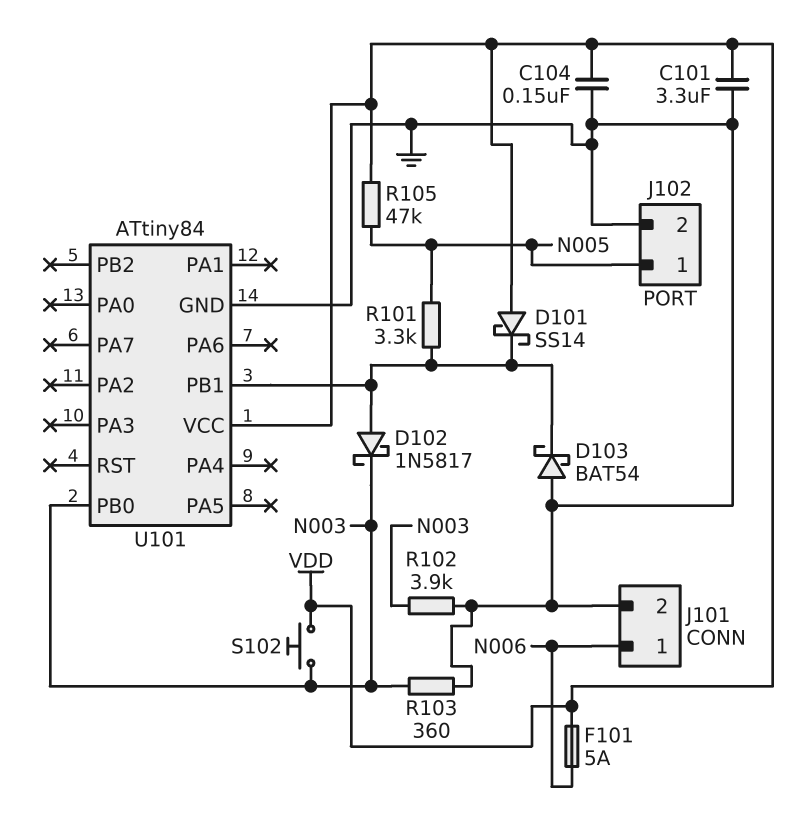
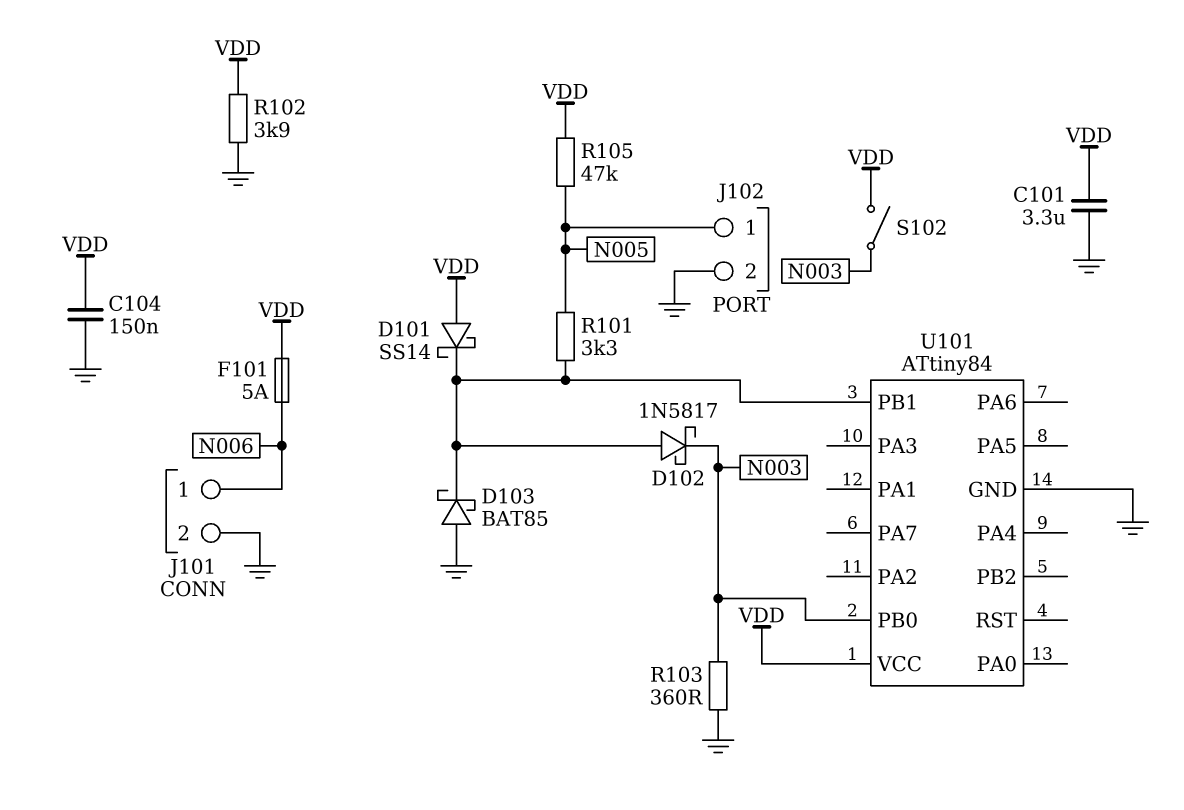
D103: schottky BAT54 (A GND, K U101/PB1) -> schottky BAT85 (A GND, K U101/PB1)
R102: 3.9k (GND, N003) -> 3.9k (GND, VDD)
S102: button (N003, VDD) -> switch (N003, VDD)

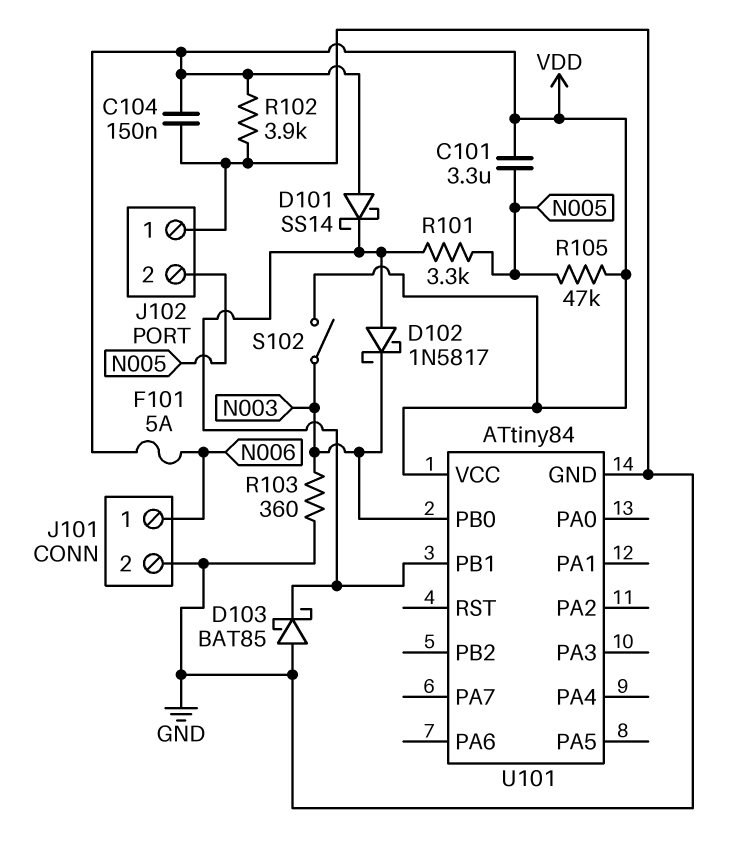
C101: 3.3uF (GND, VDD) -> 3.3uF (N005, VDD)
J102 pin 1: N005 -> GND
J102 pin 2: GND -> N005

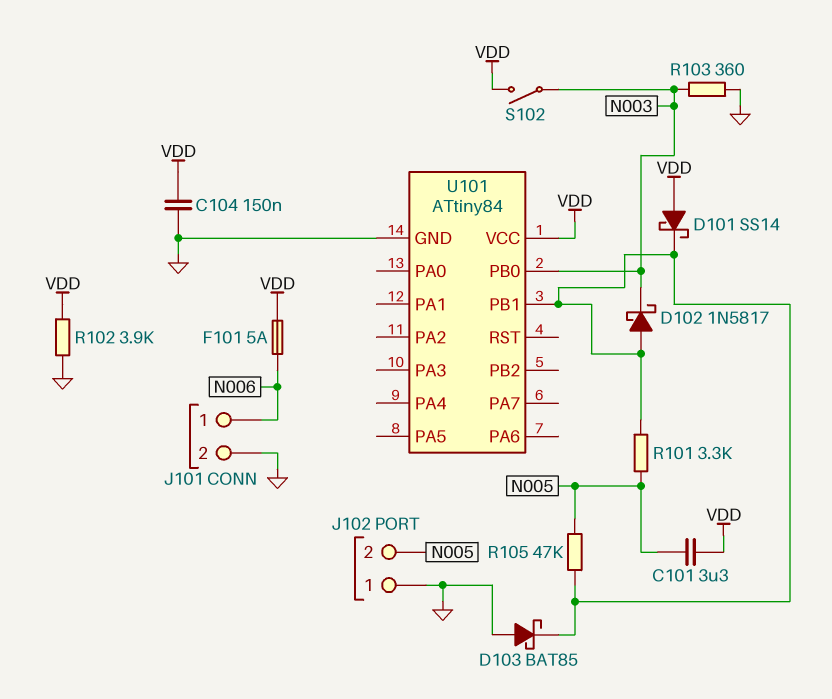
R105: 47k (N005, VDD) -> 47k (N005, U101/PB1)

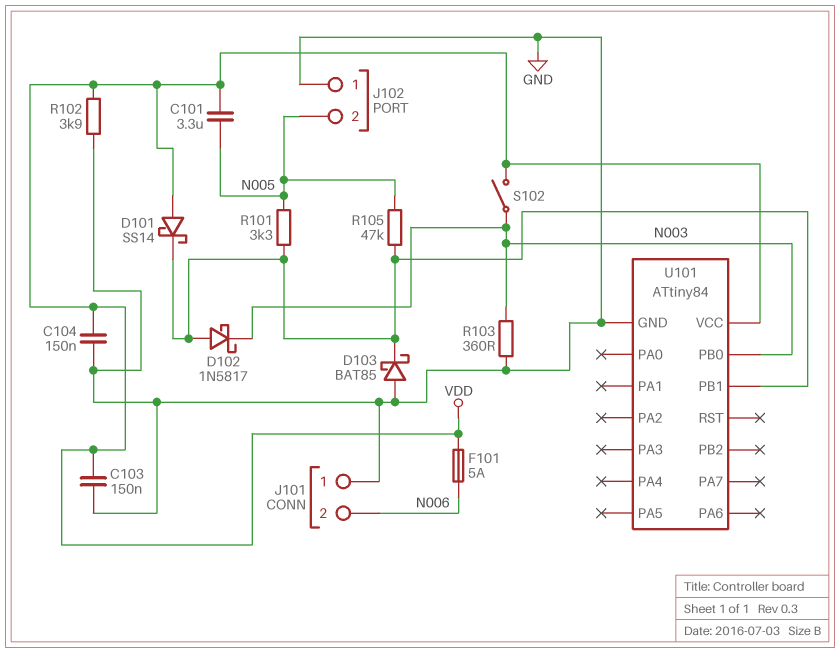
C103: none -> 150nF (GND, VDD)
J101 pin 1: N006 -> GND
J101 pin 2: GND -> N006

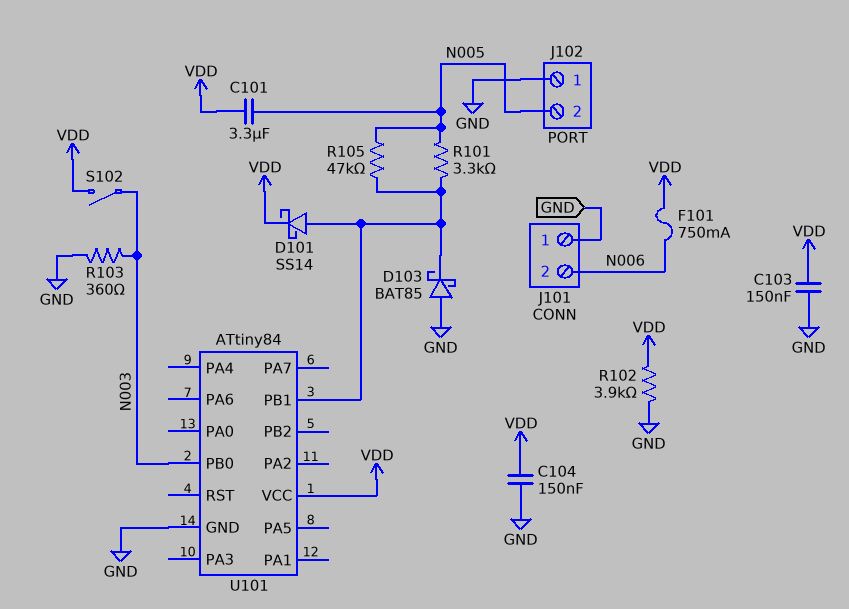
D101: schottky SS14 (A VDD, K U101/PB1) -> schottky SS14 (A U101/PB1, K VDD)
D102: schottky 1N5817 (A U101/PB1, K N003) -> none
F101: 5A (N006, VDD) -> 750mA (N006, VDD)

